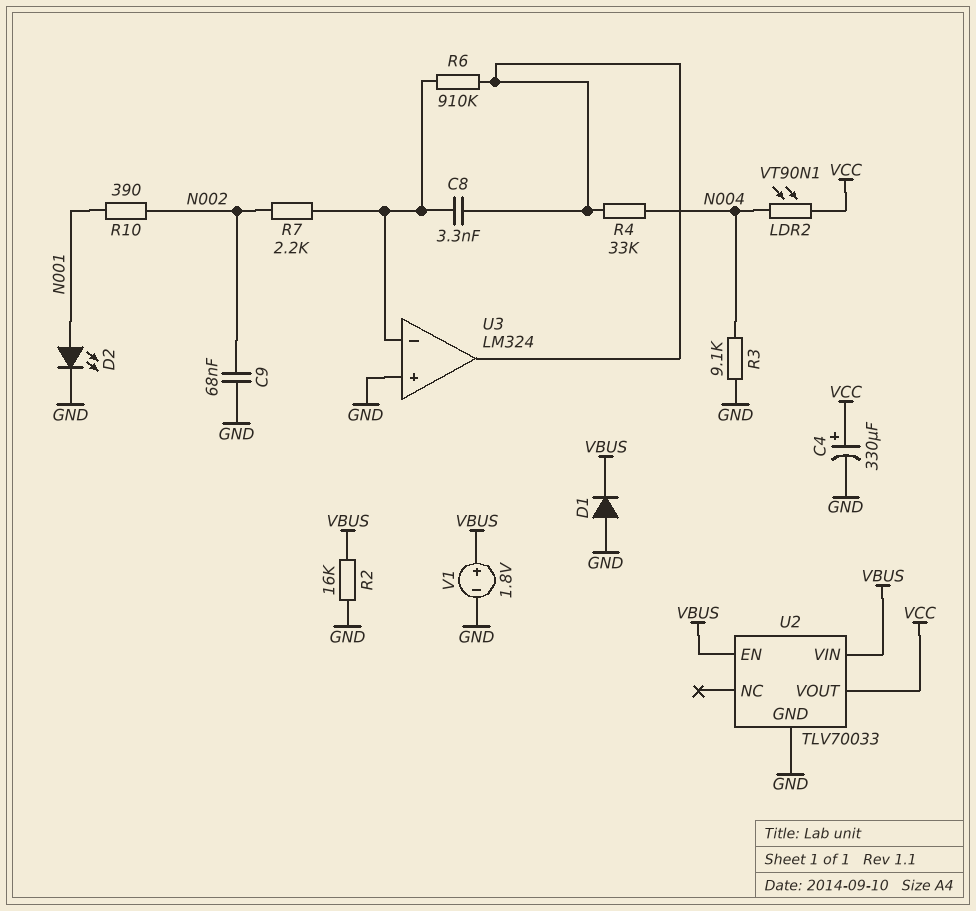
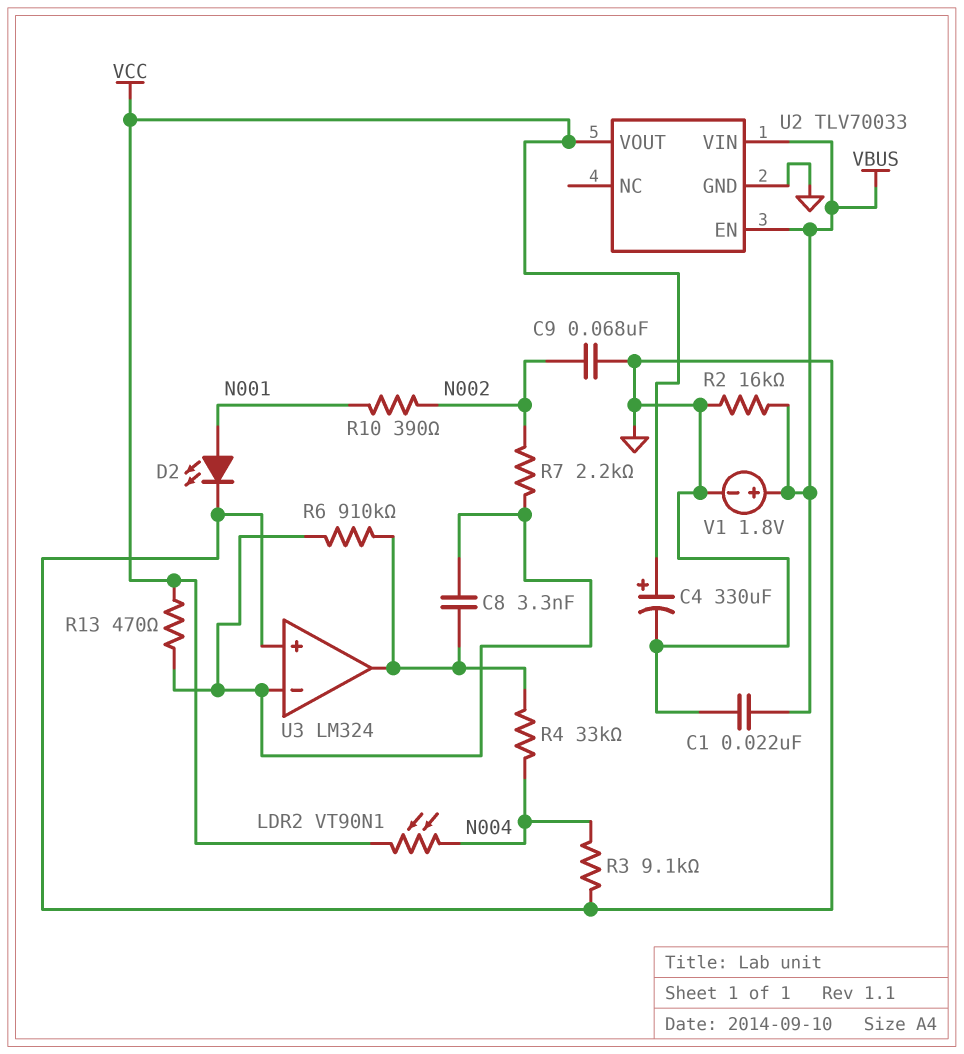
C1: none -> 22nF (GND, VBUS)
D1: diode (A GND, K VBUS) -> none
R13: none -> 470 (U3/in-, VCC)

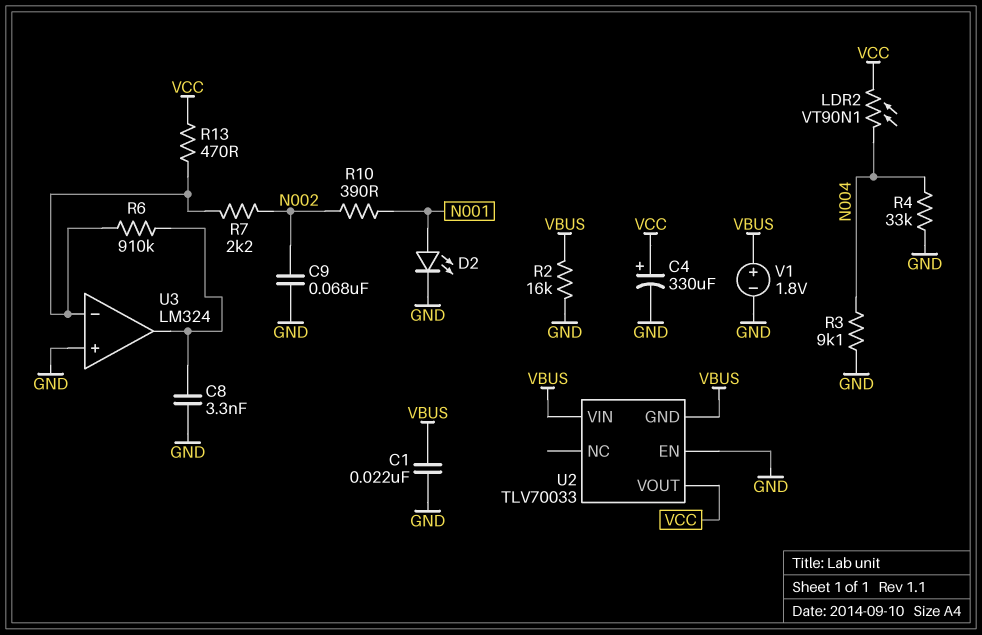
C8: 3.3nF (U3/in-, U3/out) -> 3.3nF (GND, U3/out)
R4: 33k (N004, U3/out) -> 33k (GND, N004)
U2 pin EN: VBUS -> GND
U2 pin GND: GND -> VBUS

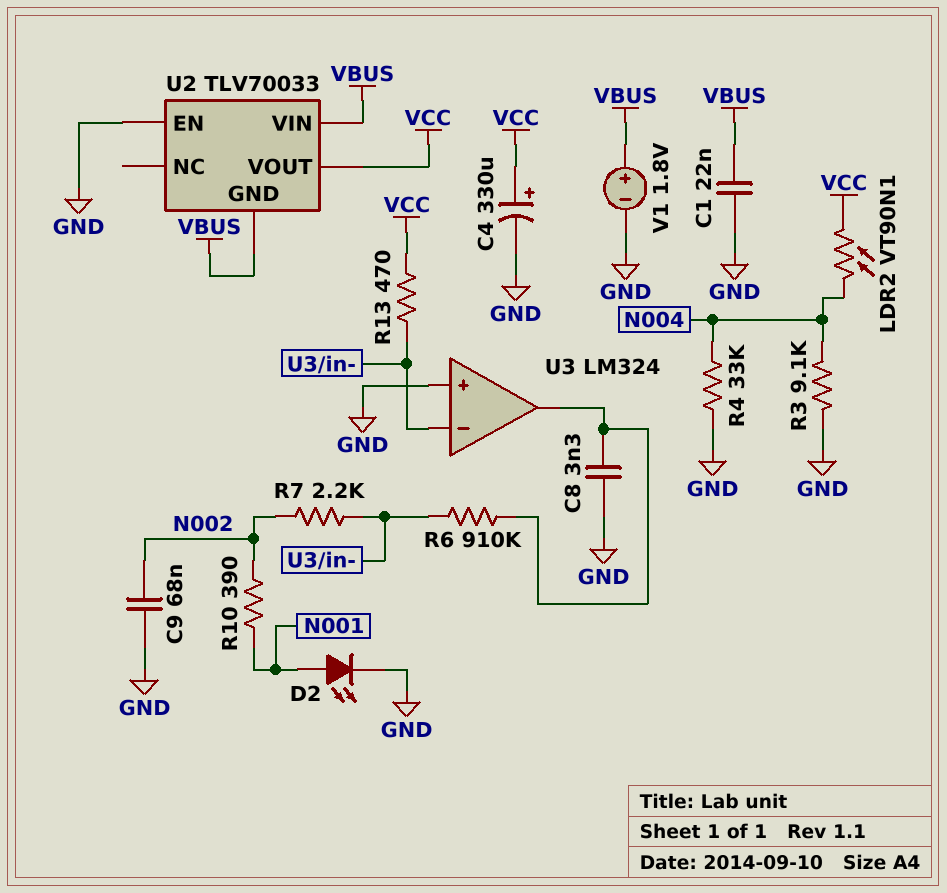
R2: 16k (GND, VBUS) -> none

